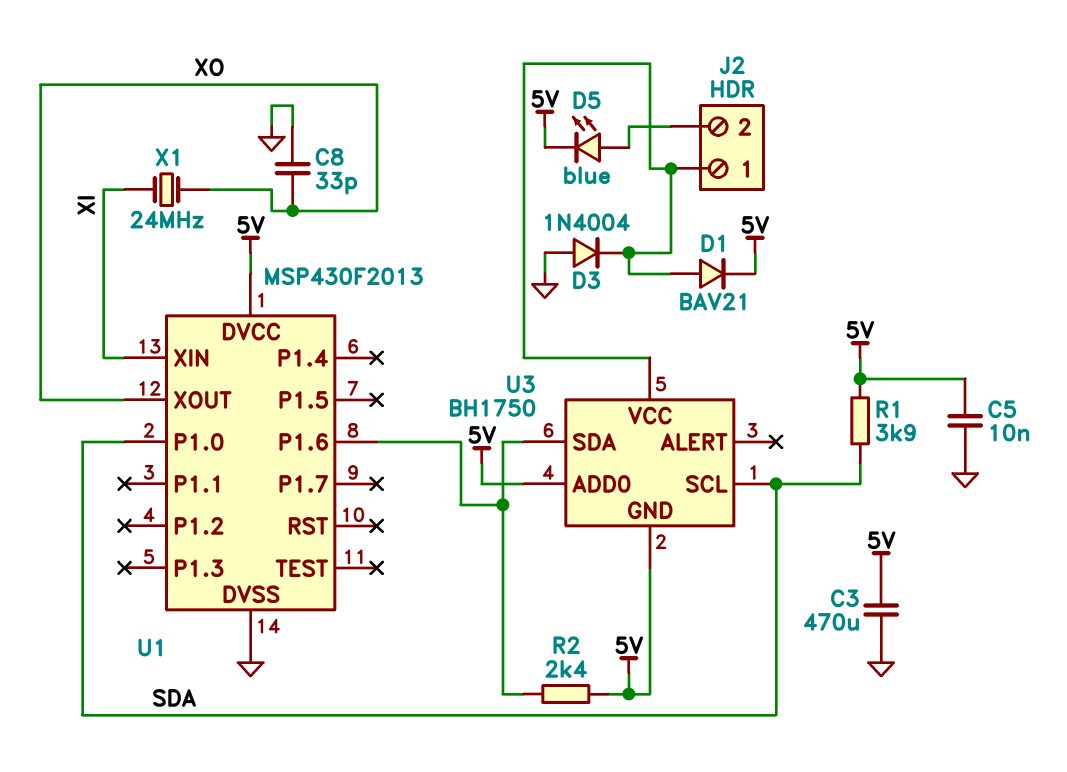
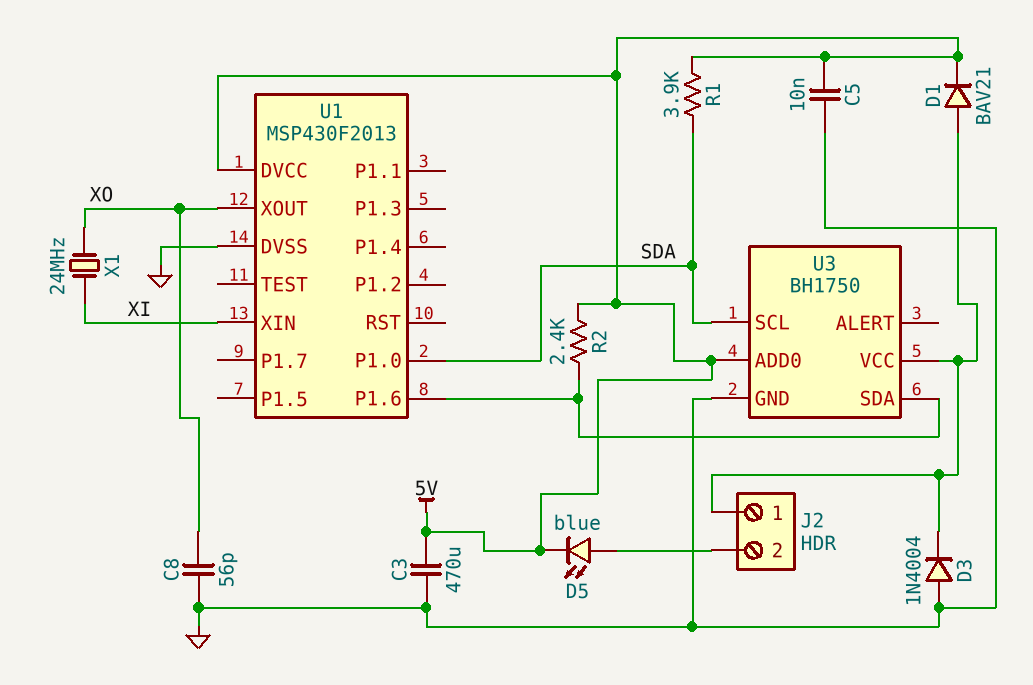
C8: 33pF (GND, XO) -> 56pF (GND, XO)
U3 pin GND: 5V -> GND

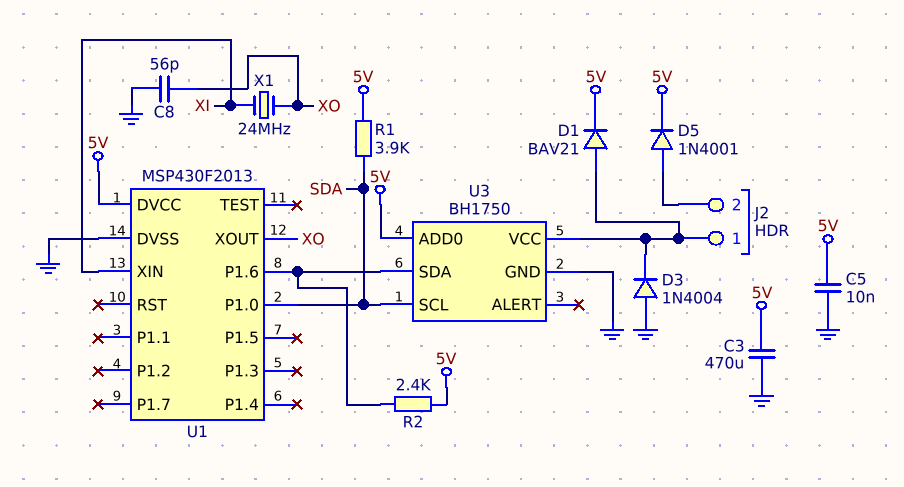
D5: LED blue (A J2/2, K 5V) -> diode 1N4001 (A J2/2, K 5V)

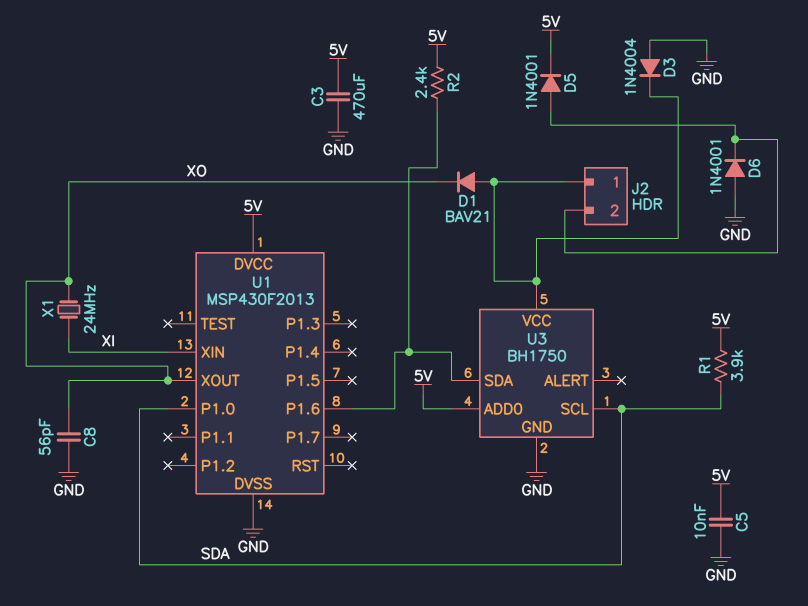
D1: diode BAV21 (A J2/1, K 5V) -> diode BAV21 (A J2/1, K XO)
D6: none -> diode 1N4001 (A GND, K J2/2)

